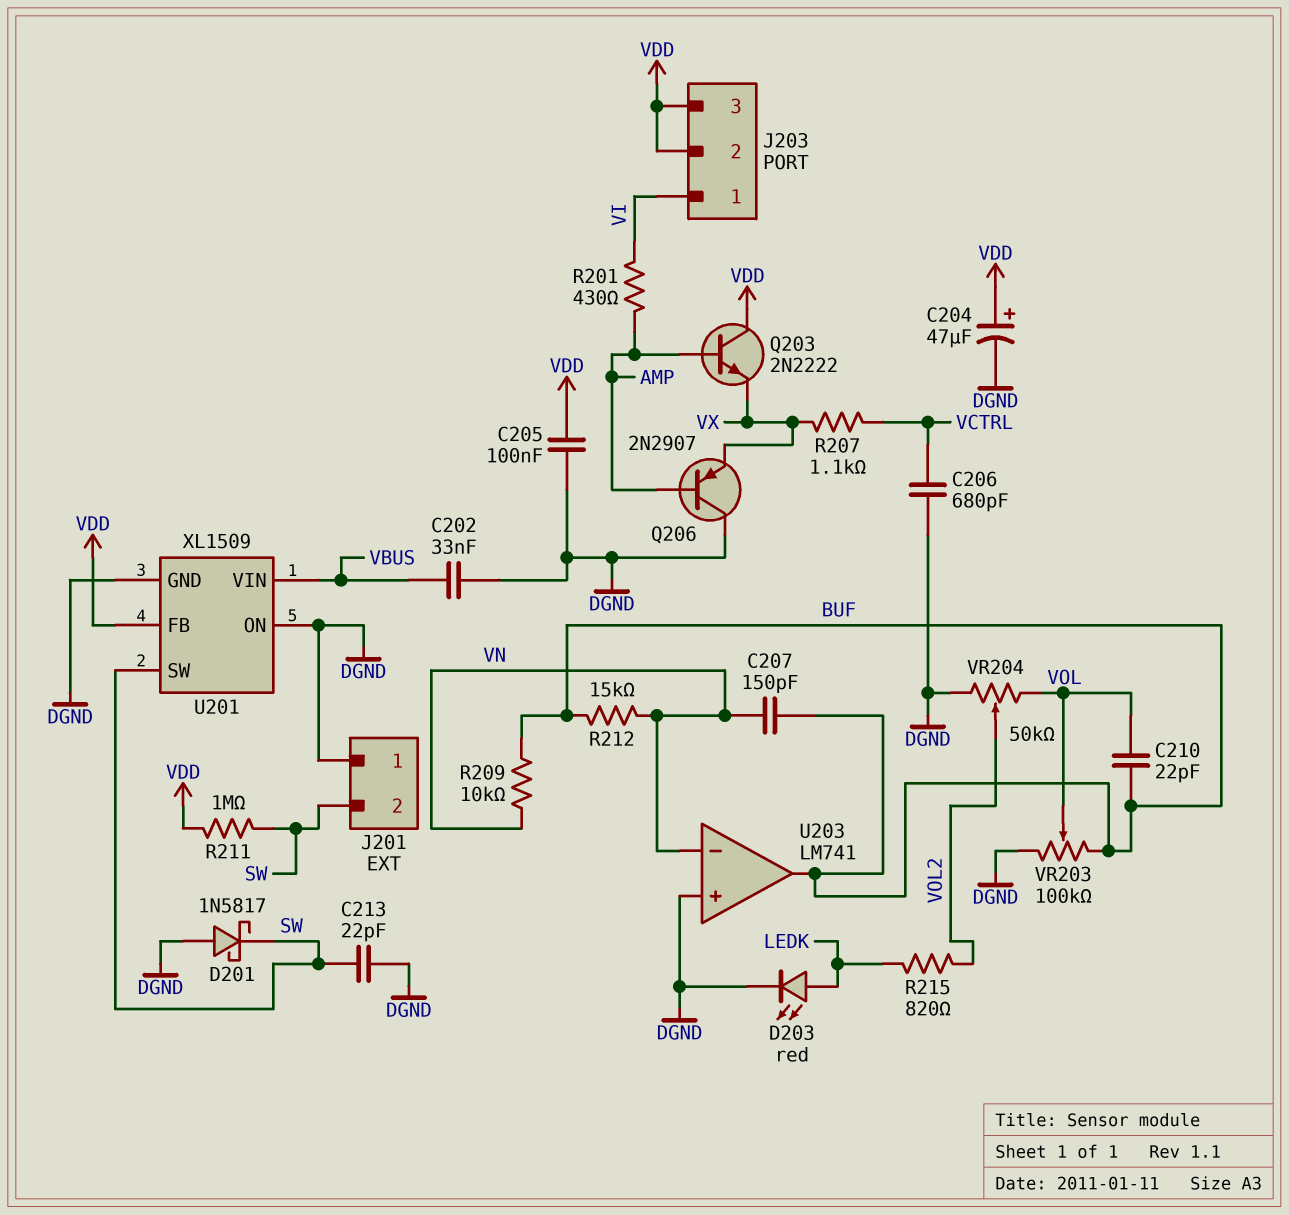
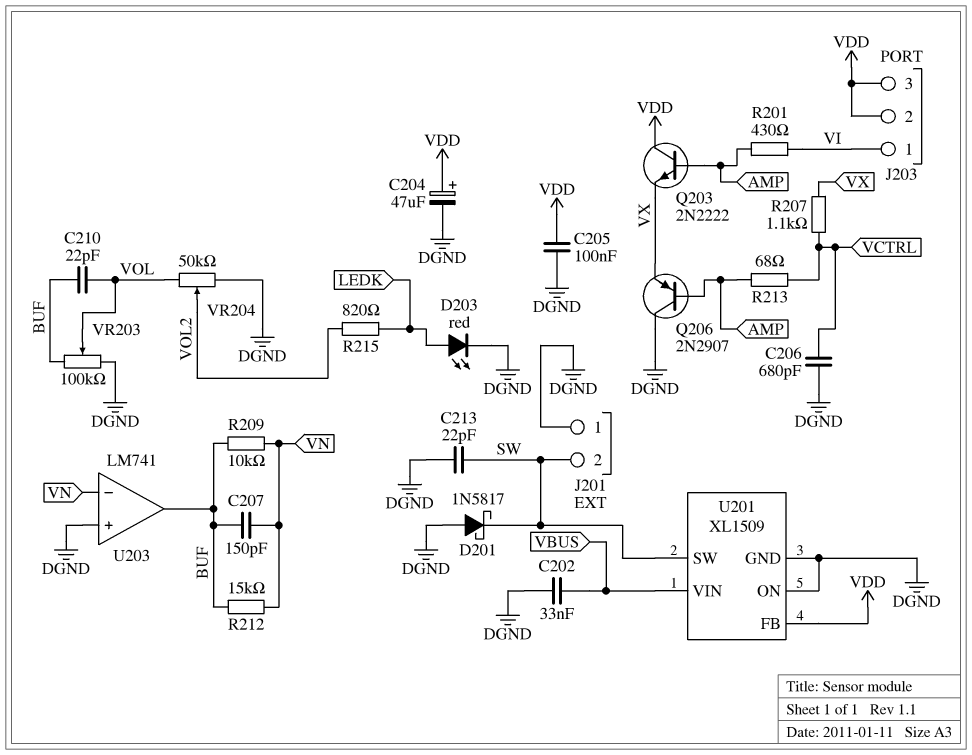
R211: 1M (SW, VDD) -> none
R213: none -> 68 (AMP, VCTRL)

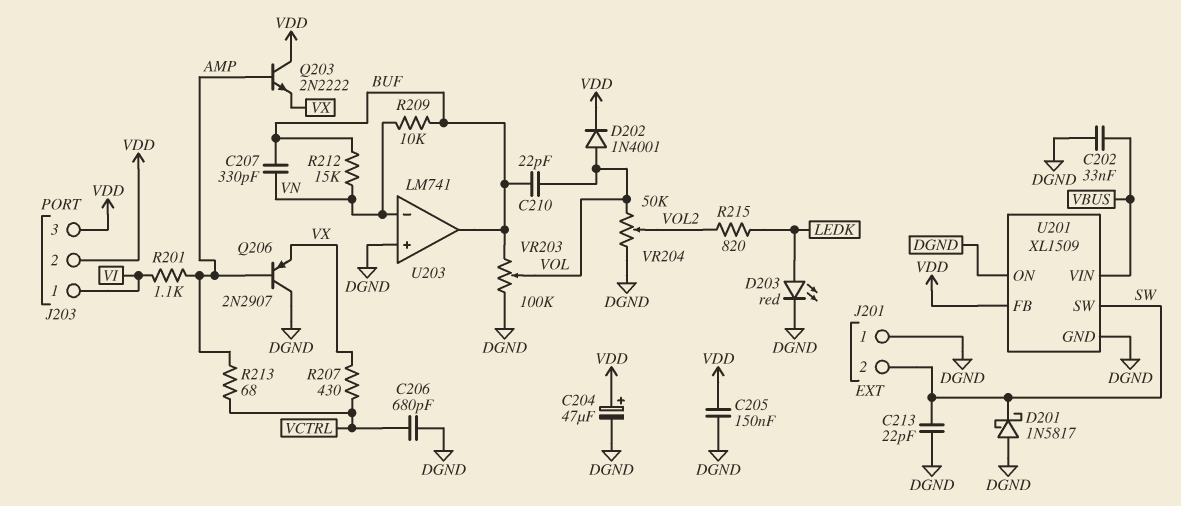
C205: 100nF (DGND, VDD) -> 150nF (DGND, VDD)
C207: 150pF (BUF, VN) -> 330pF (BUF, VN)
D202: none -> diode 1N4001 (A VOL, K VDD)
R201: 430 (AMP, VI) -> 1.1k (AMP, VI)
R207: 1.1k (VCTRL, VX) -> 430 (VCTRL, VX)

